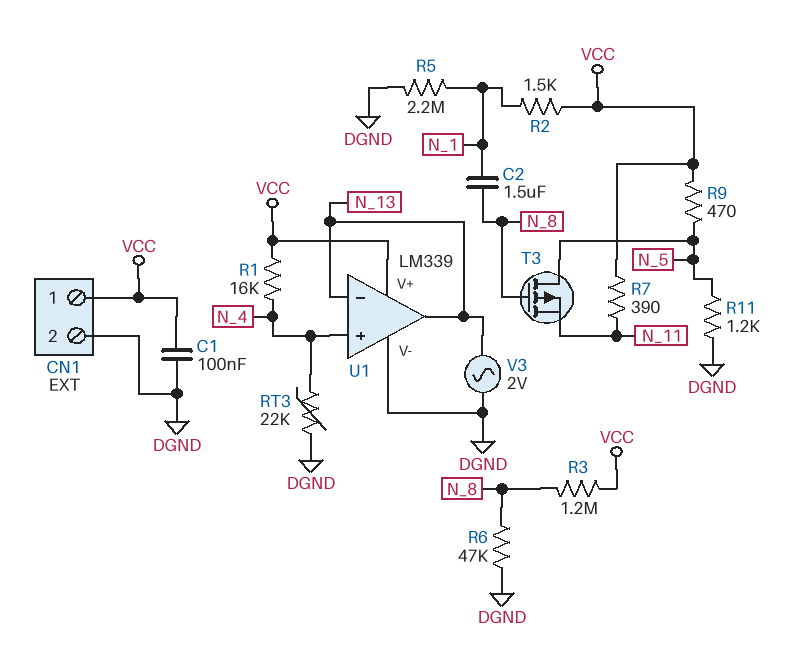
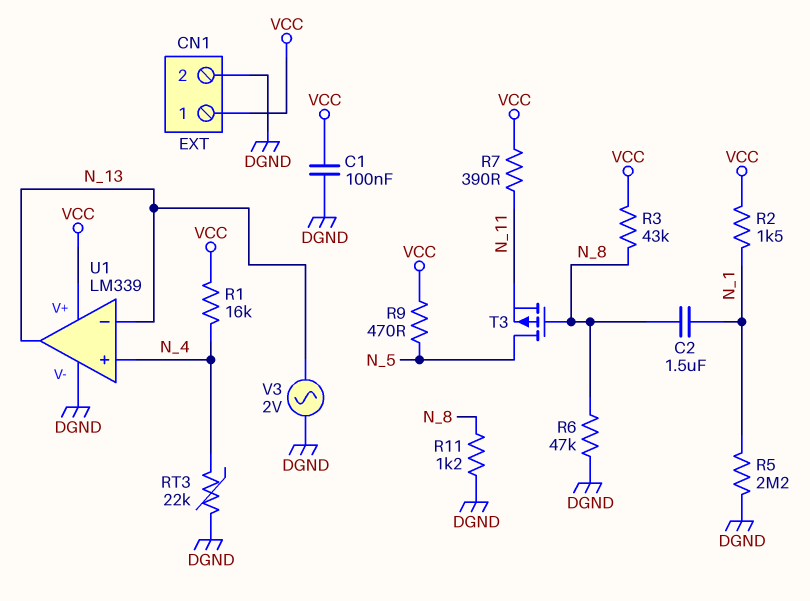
R3: 1.2M (N_8, VCC) -> 43k (N_8, VCC)
R11: 1.2k (DGND, N_5) -> 1.2k (DGND, N_8)

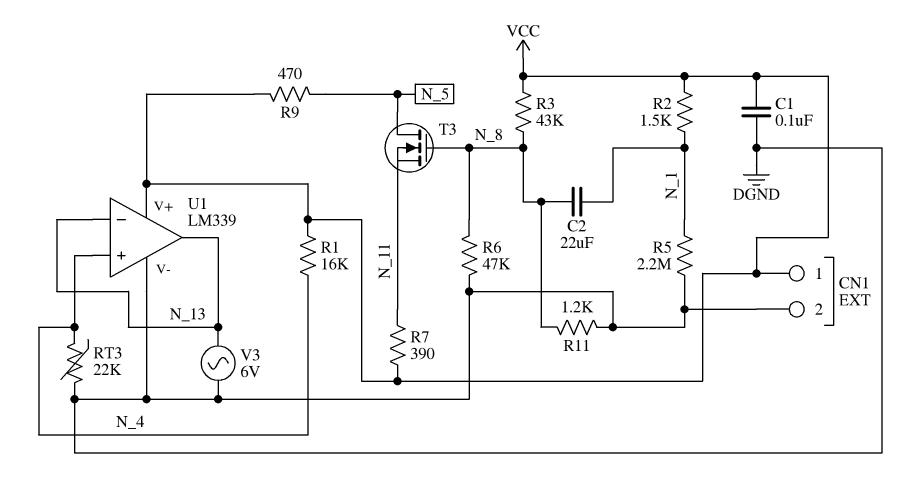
C2: 1.5uF (N_1, N_8) -> 22uF (N_1, N_8)
T3: PMOS (G N_8, D N_5, S N_11) -> NMOS (G N_8, D N_5, S N_11)
V3: AC 2V (DGND, N_13) -> AC 6V (DGND, N_13)

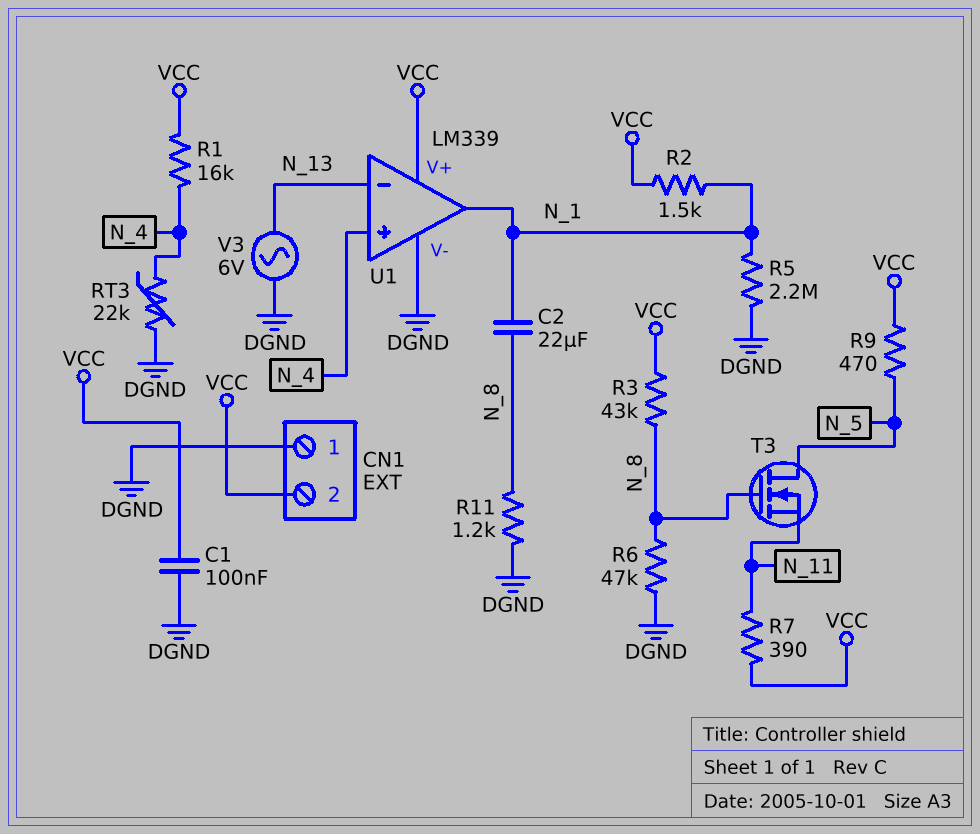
CN1 pin 1: VCC -> DGND
CN1 pin 2: DGND -> VCC
U1 pin out: N_13 -> N_1

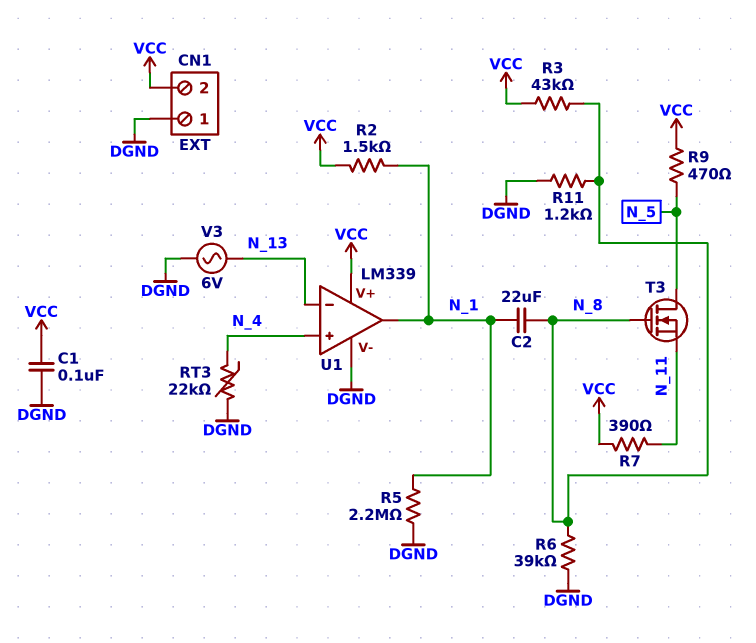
R1: 16k (N_4, VCC) -> none
R6: 47k (DGND, N_8) -> 39k (DGND, N_8)

